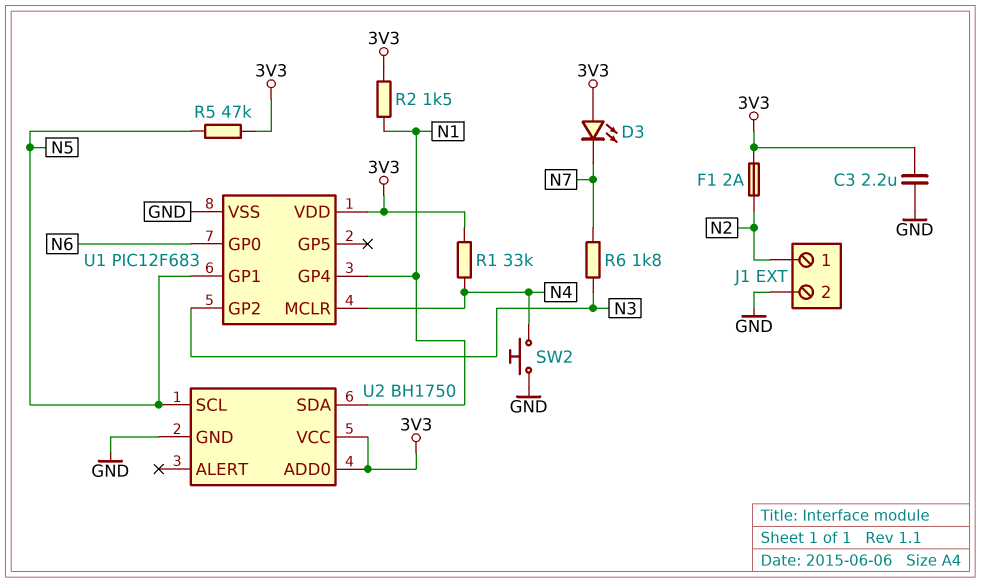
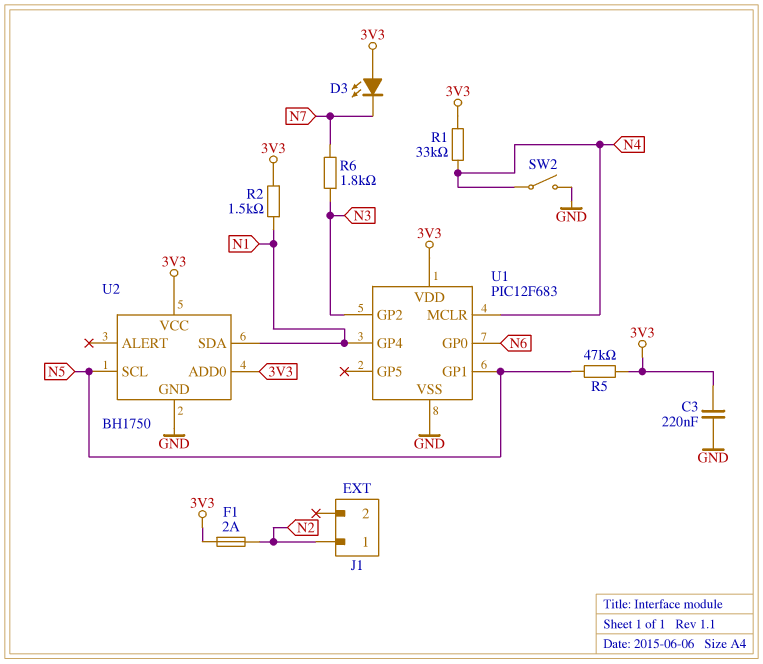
C3: 2.2uF (3V3, GND) -> 220nF (3V3, GND)
J1 pin 2: GND -> none
SW2: button (GND, N4) -> switch (GND, N4)

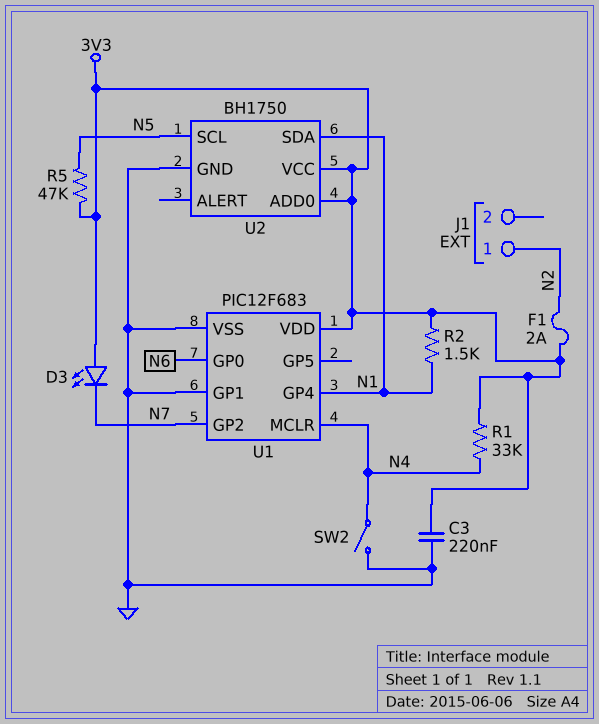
R6: 1.8k (N3, N7) -> none
U1 pin GP1: N5 -> GND
U1 pin GP2: N3 -> N7

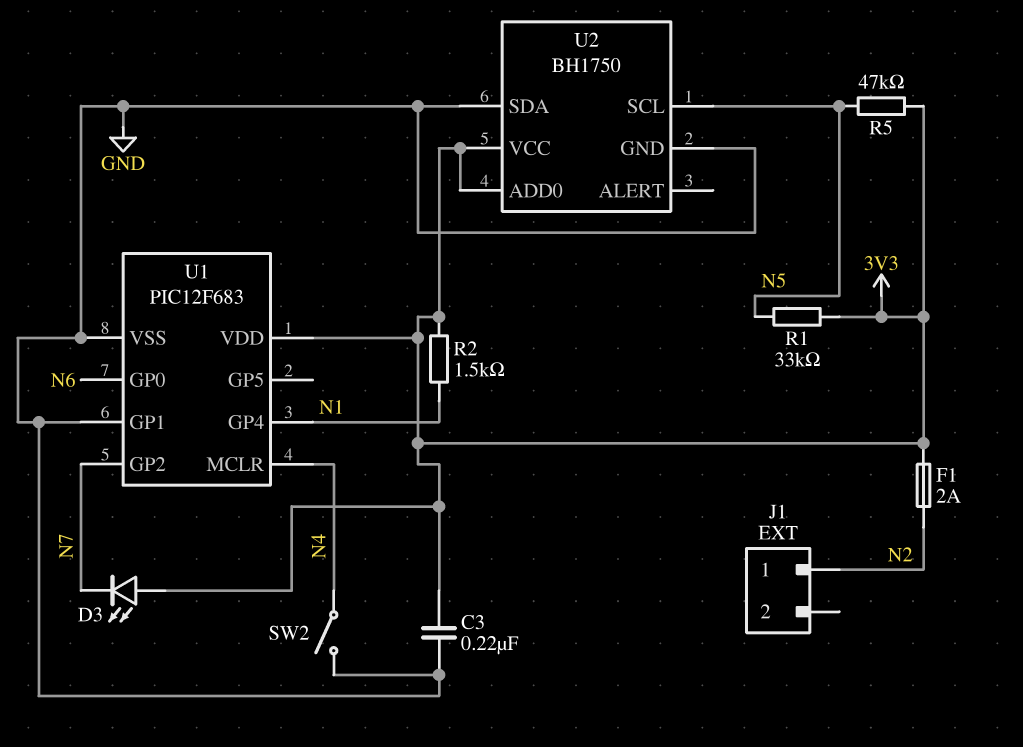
R1: 33k (3V3, N4) -> 33k (3V3, N5)
U2 pin SDA: N1 -> GND

